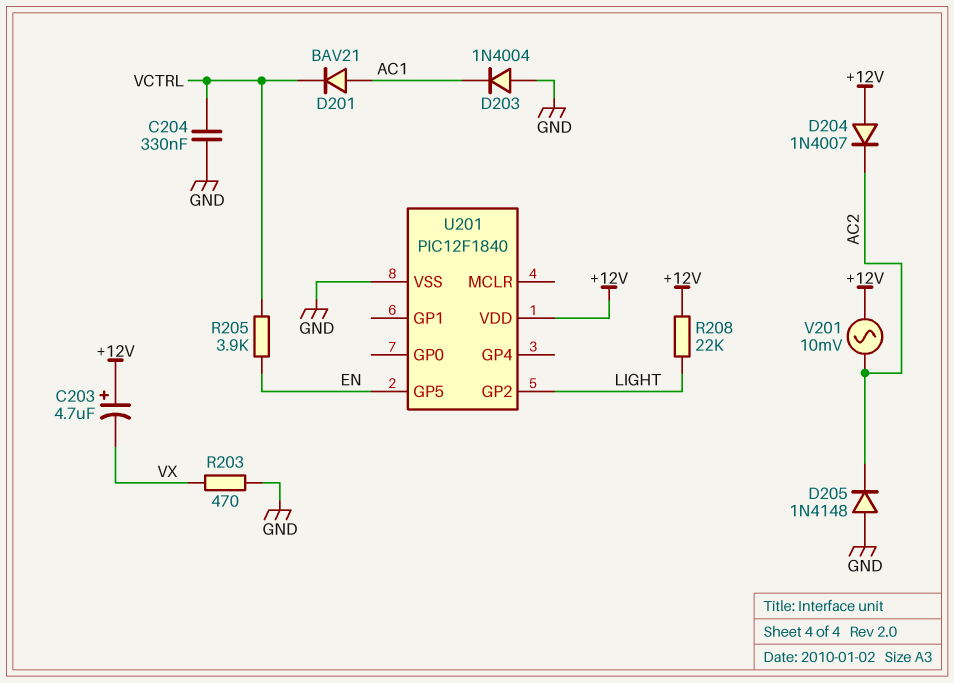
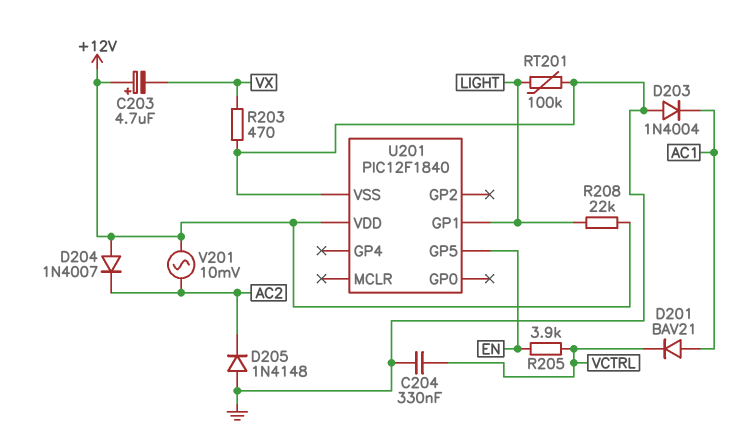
RT201: none -> 100k (GND, LIGHT)
U201 pin GP1: none -> LIGHT
U201 pin GP2: LIGHT -> none

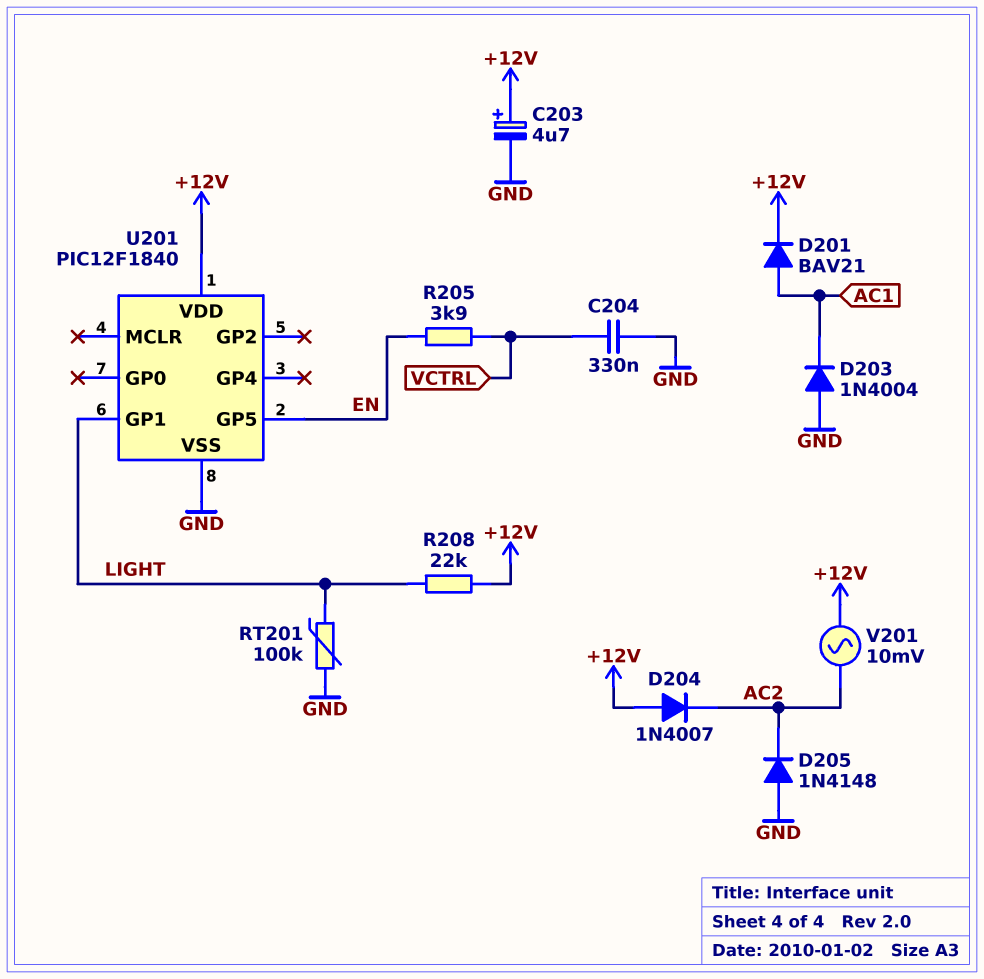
C203: 4.7uF (plus +12V, minus VX) -> 4.7uF (plus +12V, minus GND)
D201: diode BAV21 (A AC1, K VCTRL) -> diode BAV21 (A AC1, K +12V)
R203: 470 (GND, VX) -> none

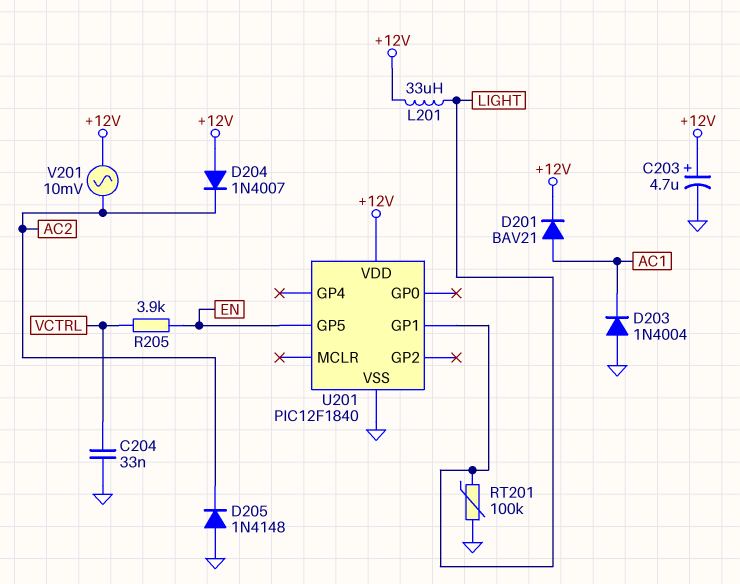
C204: 330nF (GND, VCTRL) -> 33nF (GND, VCTRL)
L201: none -> 33uH (+12V, LIGHT)
R208: 22k (+12V, LIGHT) -> none

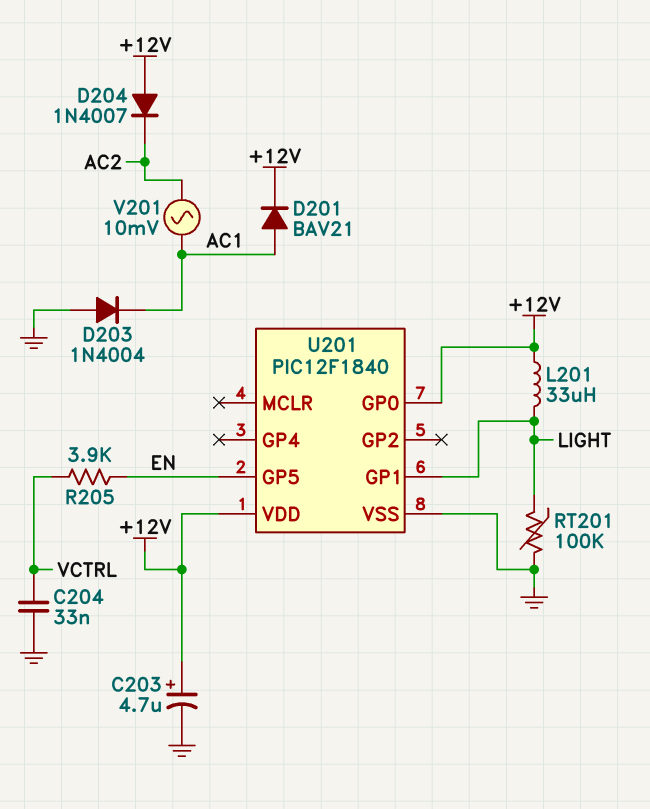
D205: diode 1N4148 (A GND, K AC2) -> none
U201 pin GP0: none -> +12V
V201: AC 10mV (+12V, AC2) -> AC 10mV (AC1, AC2)

